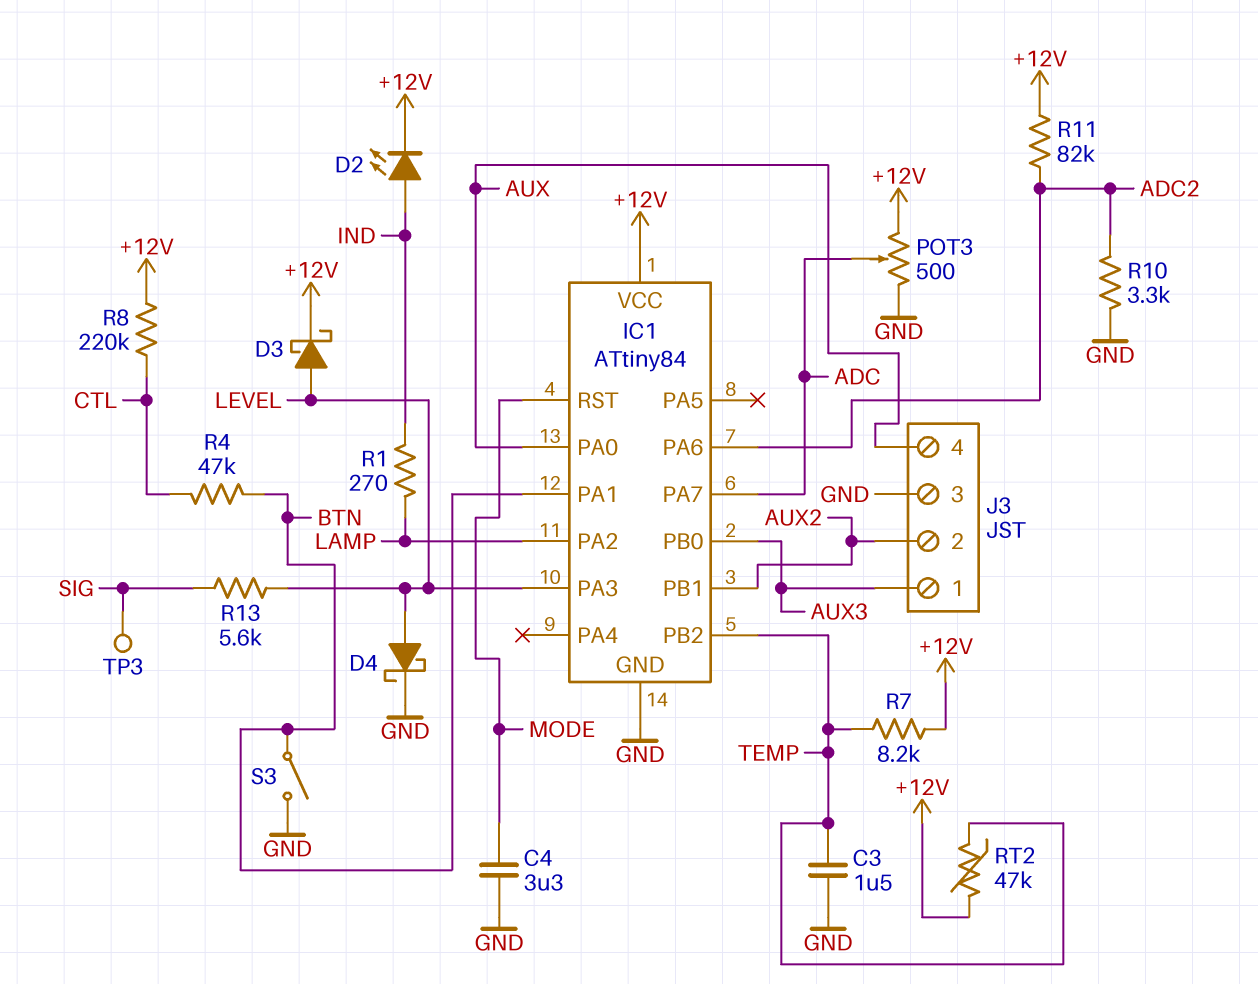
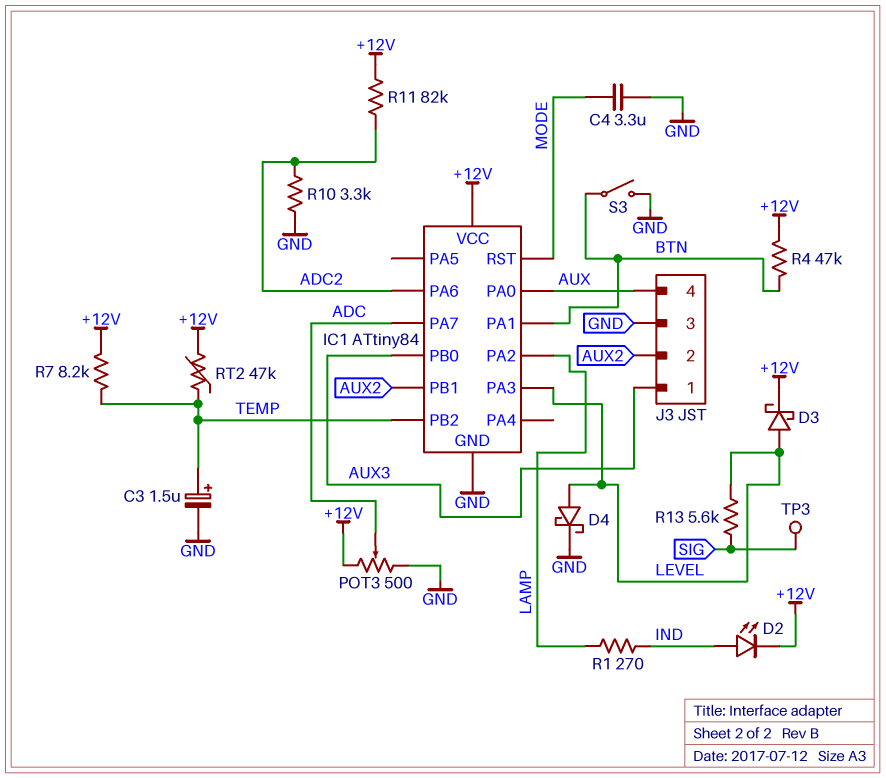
C3: 1.5uF (GND, TEMP) -> 1.5uF (plus TEMP, minus GND)
R4: 47k (BTN, CTL) -> 47k (+12V, BTN)
R8: 220k (+12V, CTL) -> none

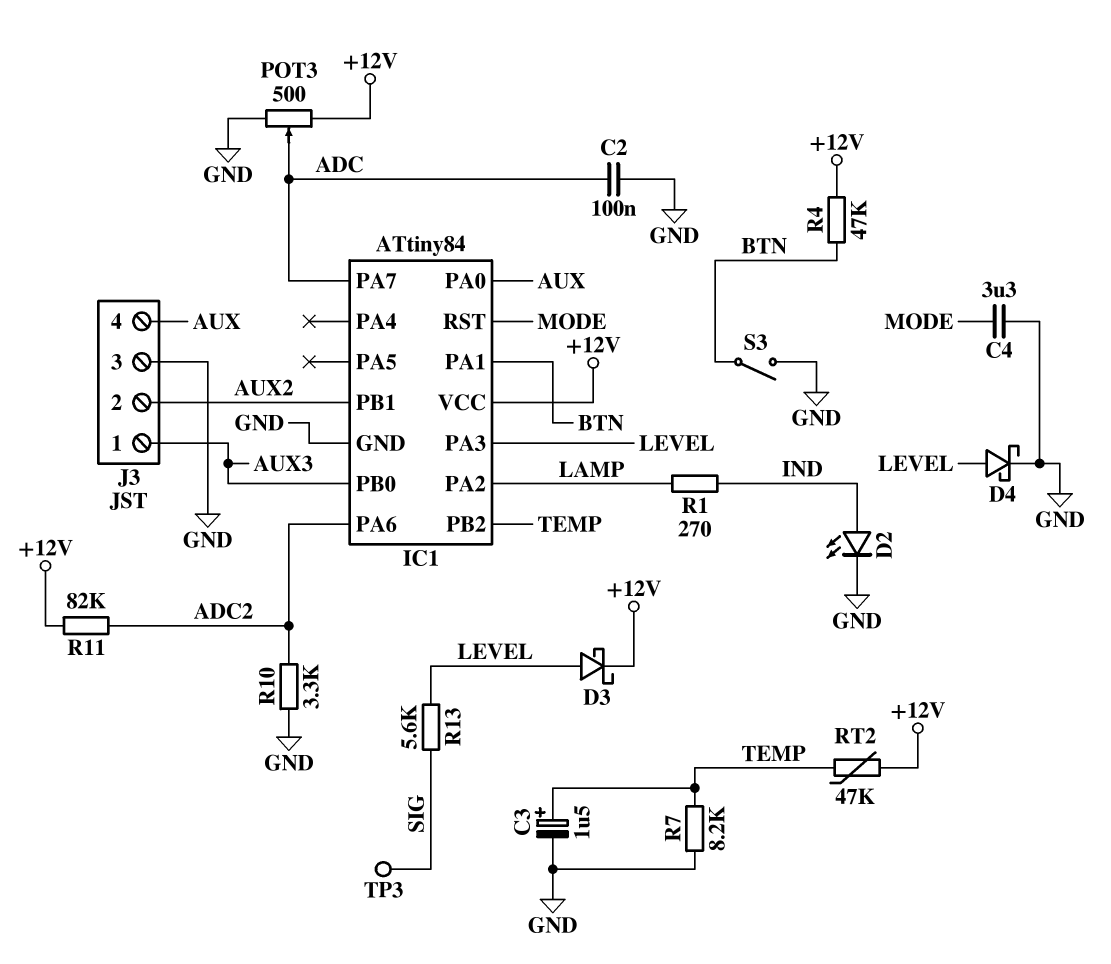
C2: none -> 100nF (ADC, GND)
D2: LED (A IND, K +12V) -> LED (A IND, K GND)
R7: 8.2k (+12V, TEMP) -> 8.2k (GND, TEMP)

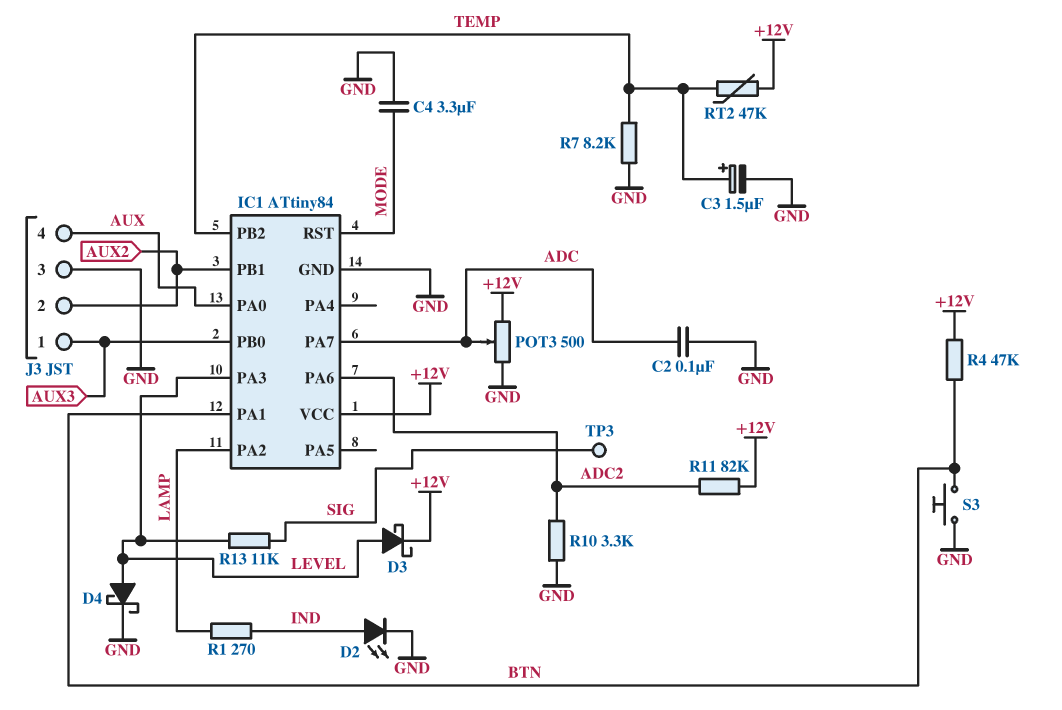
R13: 5.6k (LEVEL, SIG) -> 11k (LEVEL, SIG)
S3: switch (BTN, GND) -> button (BTN, GND)

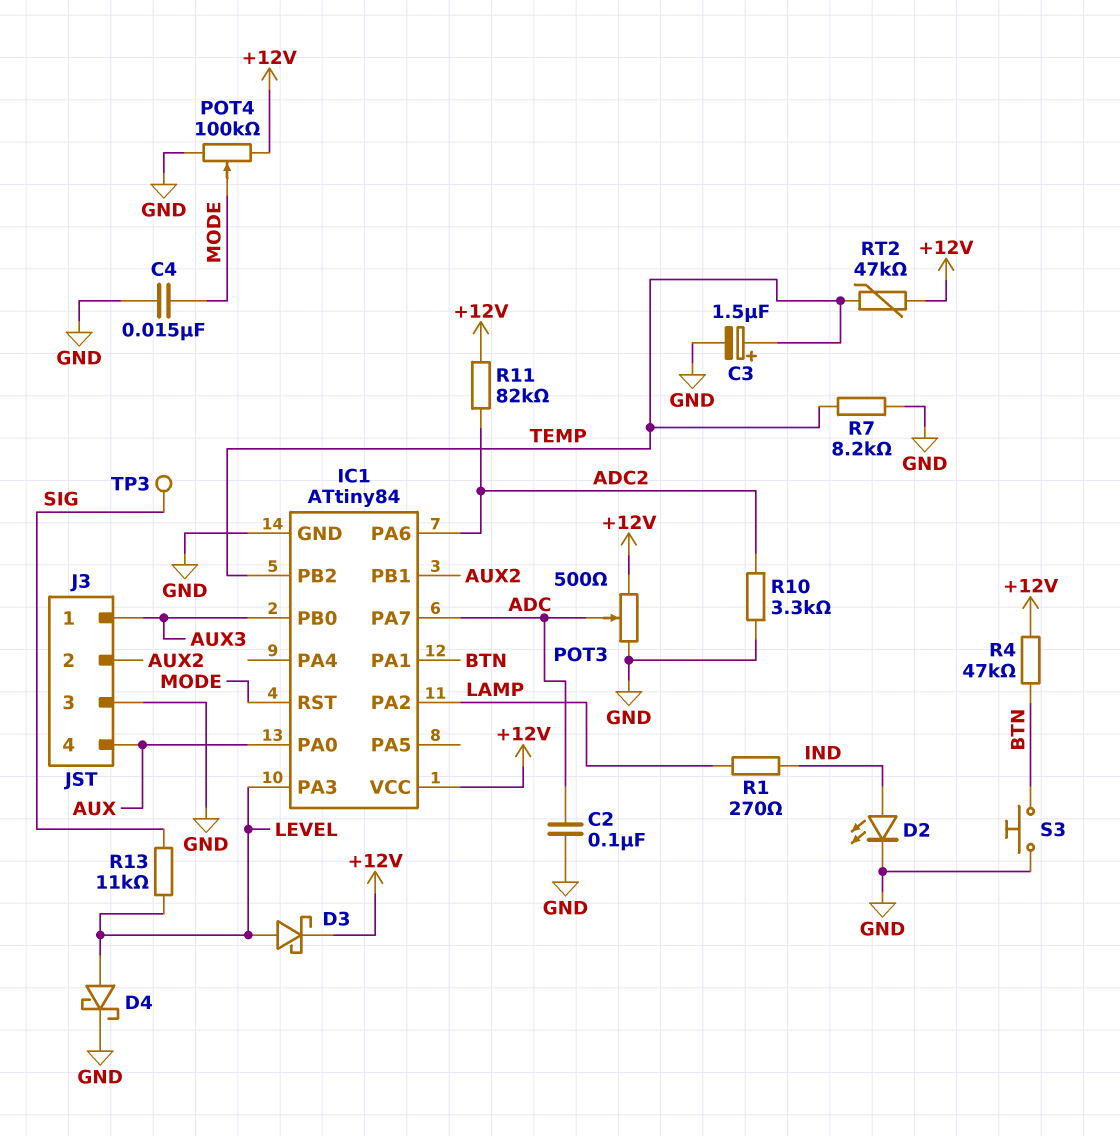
C4: 3.3uF (GND, MODE) -> 15nF (GND, MODE)
POT4: none -> 100k (+12V, GND, wiper MODE)

